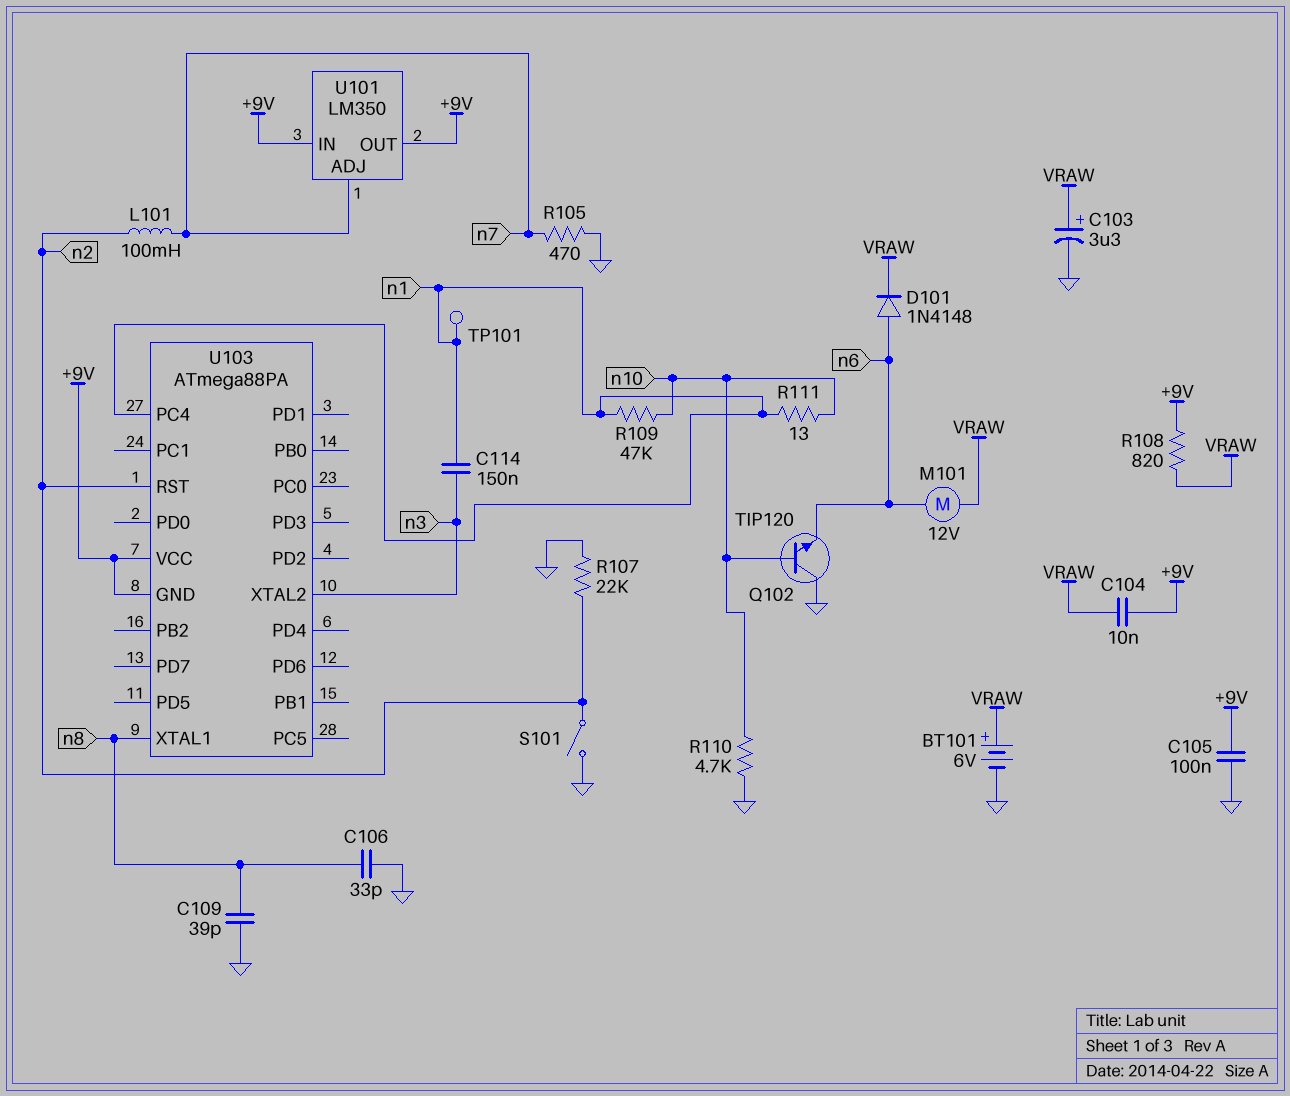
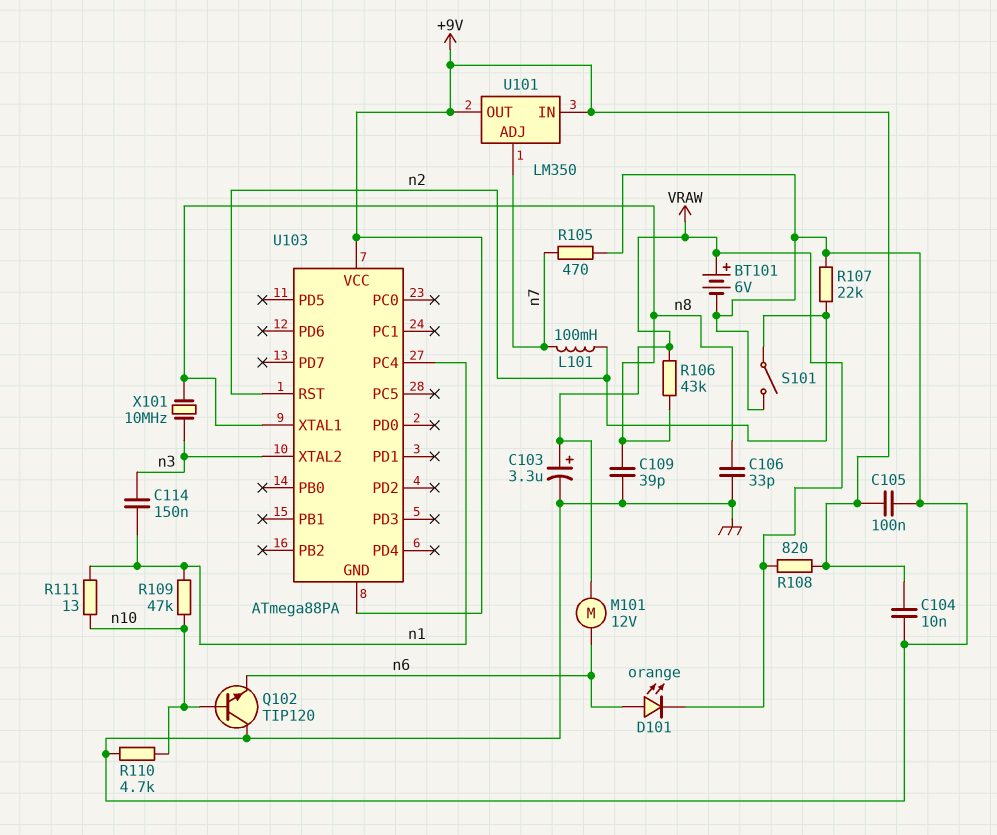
C104: 10nF (+9V, VRAW) -> 10nF (+9V, GND)
D101: diode 1N4148 (A n6, K VRAW) -> LED orange (A n6, K VRAW)
R106: none -> 43k (VRAW, n8)
TP101: test point (n1) -> none
X101: none -> 10MHz (n3, n8)

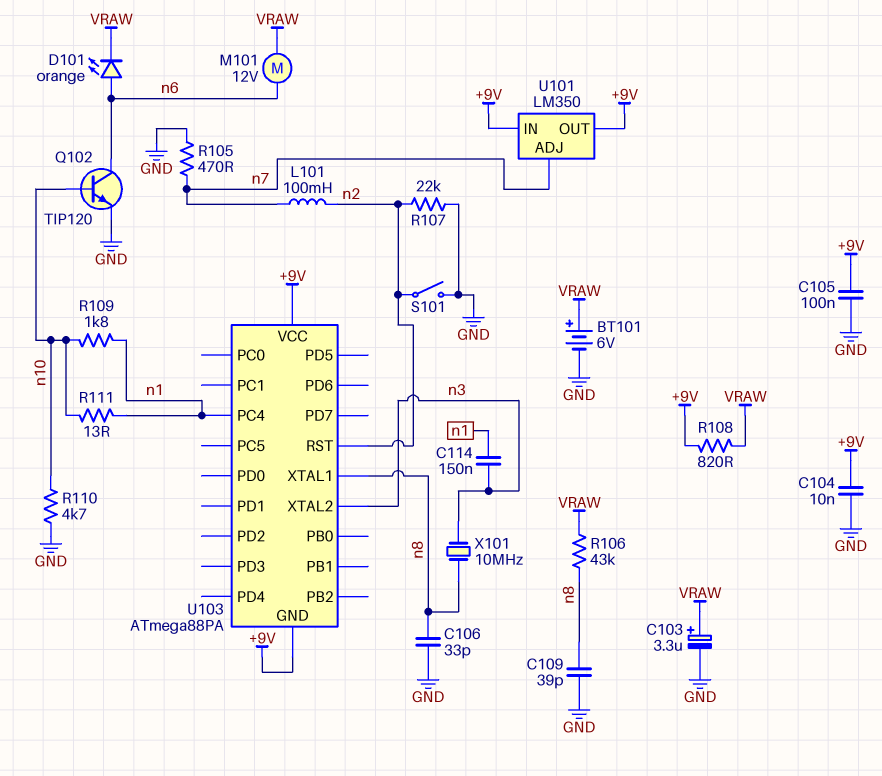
Q102: NPN TIP120 (B n10, C GND, E n6) -> NPN TIP120 (B n10, C n6, E GND)
R109: 47k (n1, n10) -> 1.8k (n1, n10)

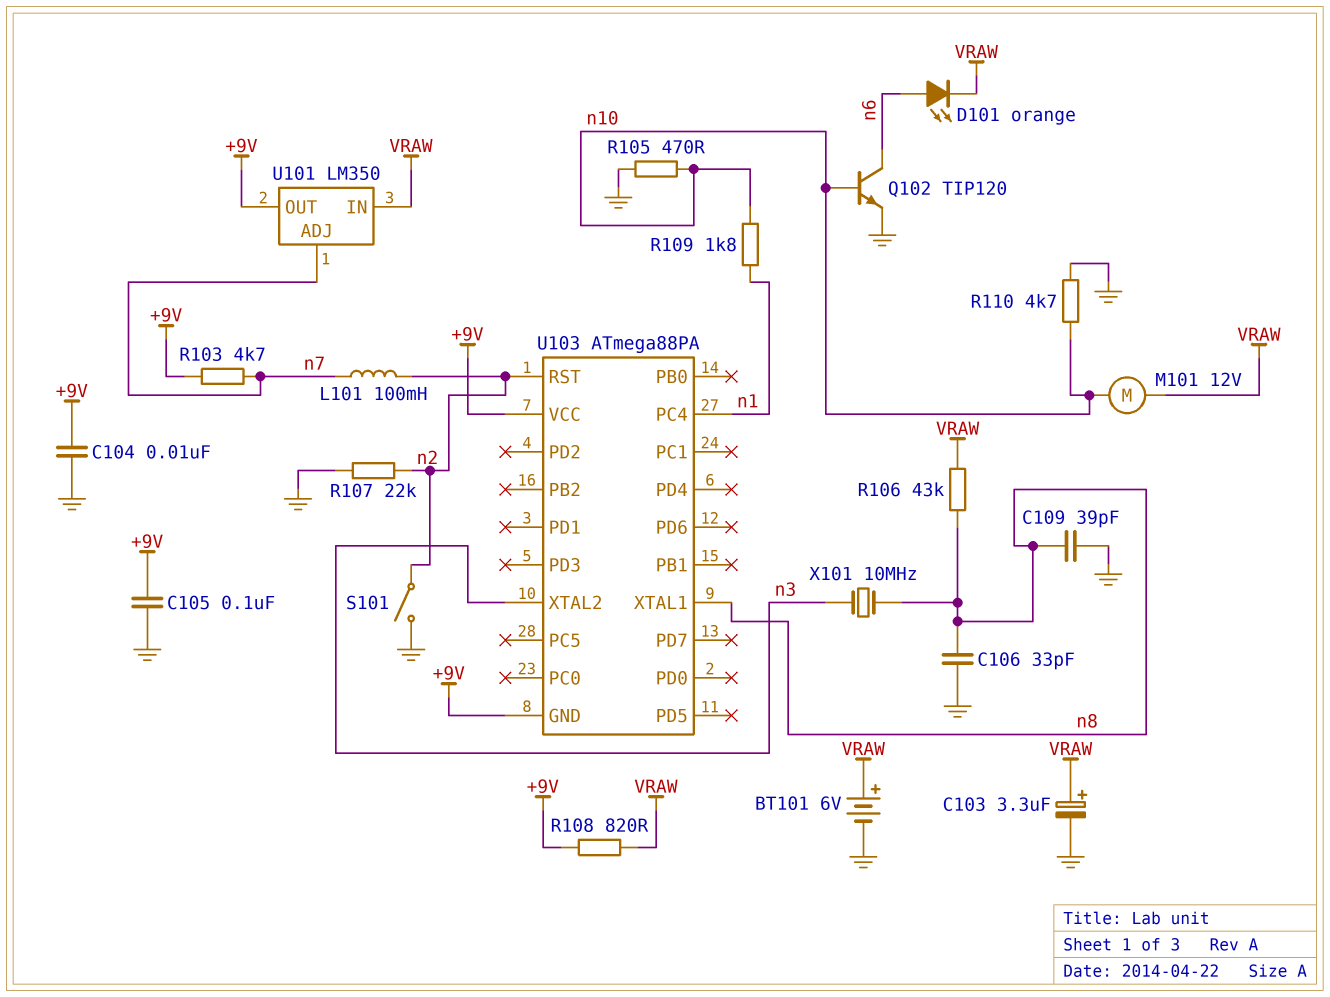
C114: 150nF (n1, n3) -> none
M101: motor 12V (VRAW, n6) -> motor 12V (VRAW, n10)
R103: none -> 4.7k (+9V, n7)
R105: 470 (GND, n7) -> 470 (GND, n10)
R111: 13 (n1, n10) -> none
U101 pin IN: +9V -> VRAW

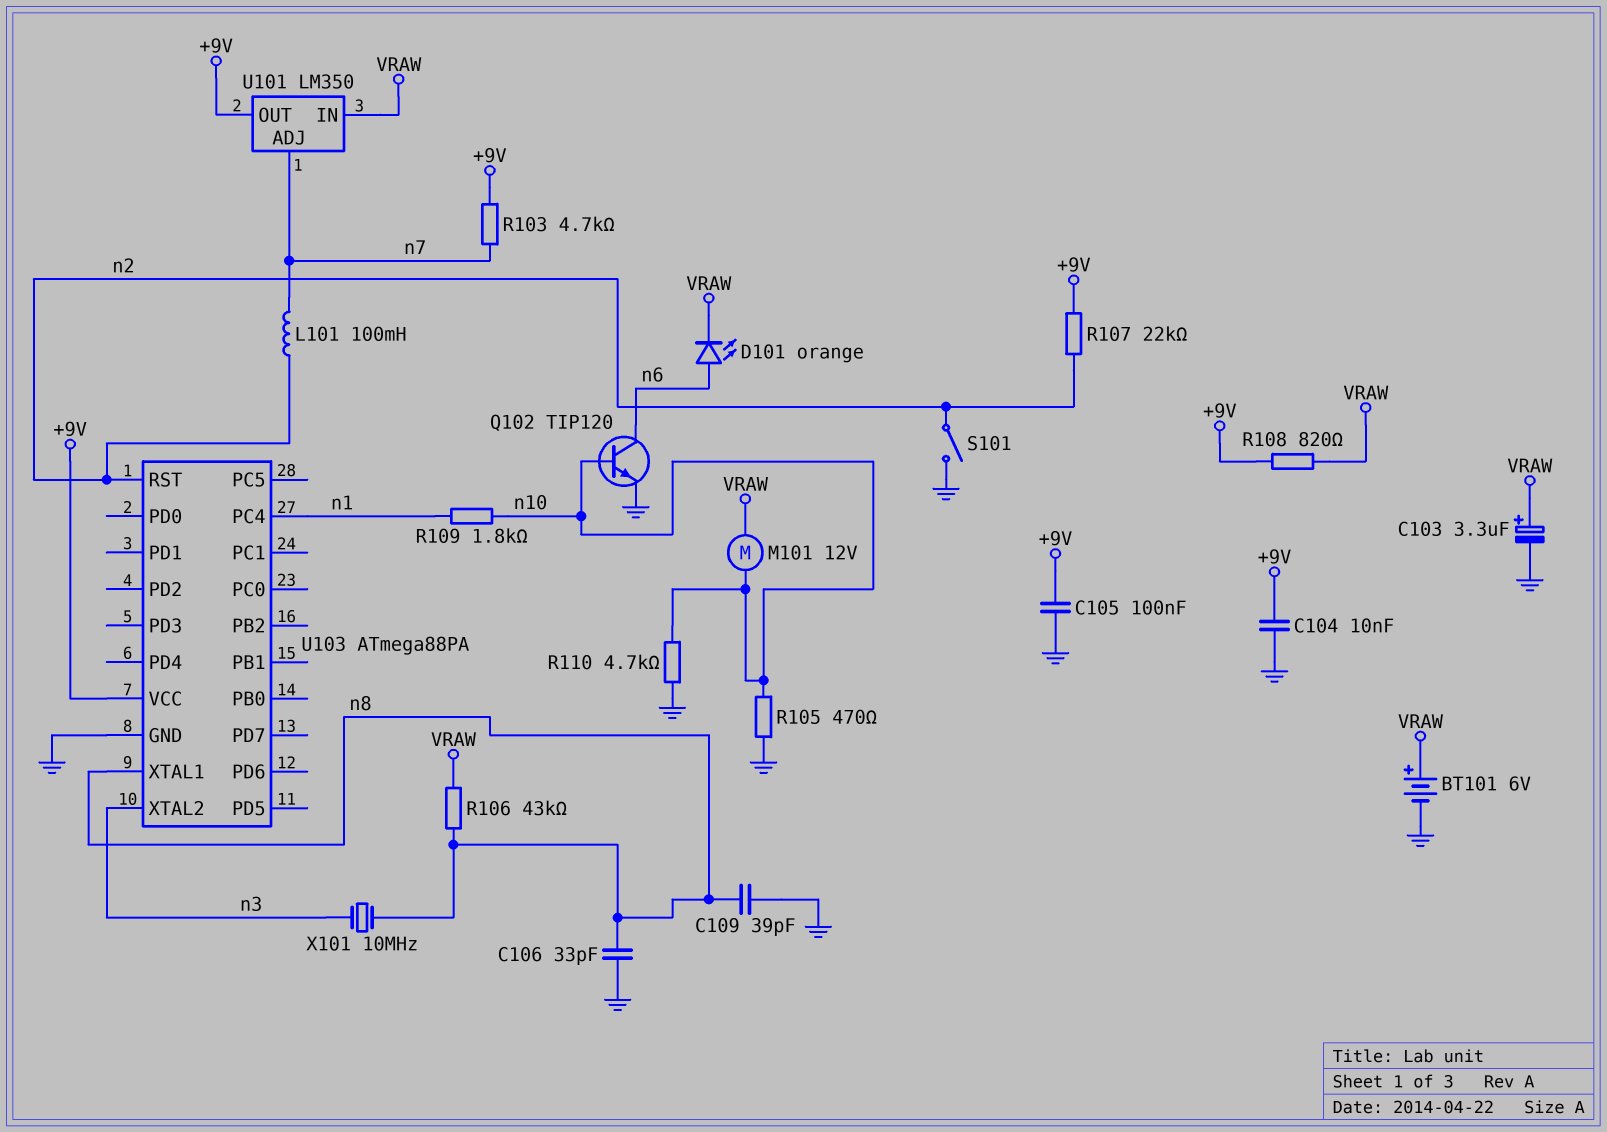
R107: 22k (GND, n2) -> 22k (+9V, n2)
U103 pin GND: +9V -> GND

